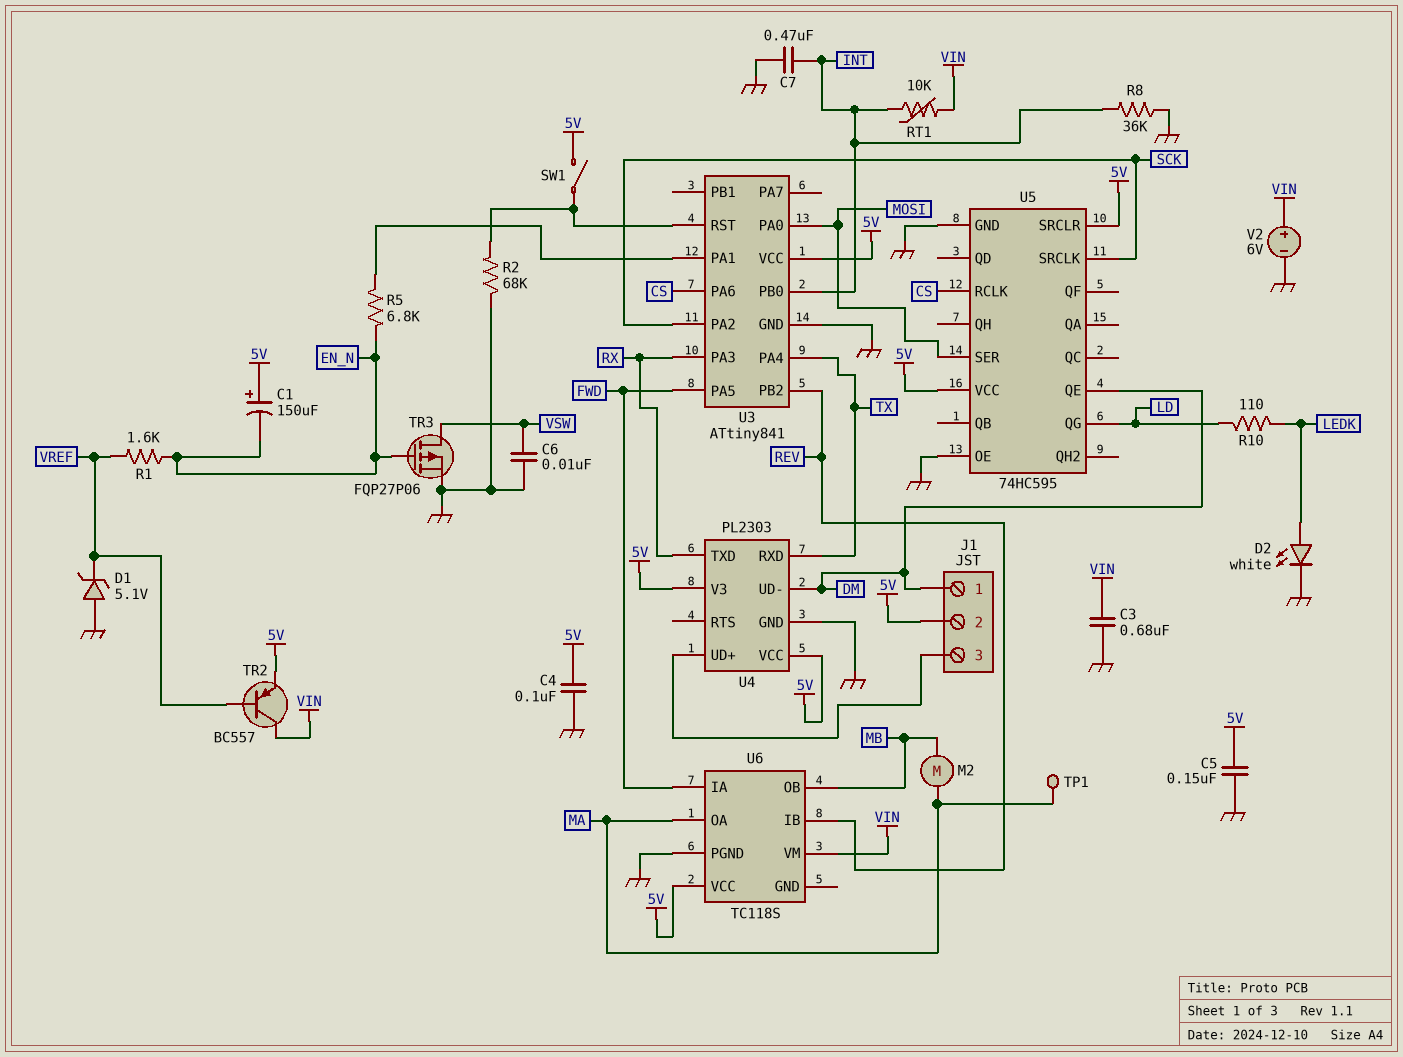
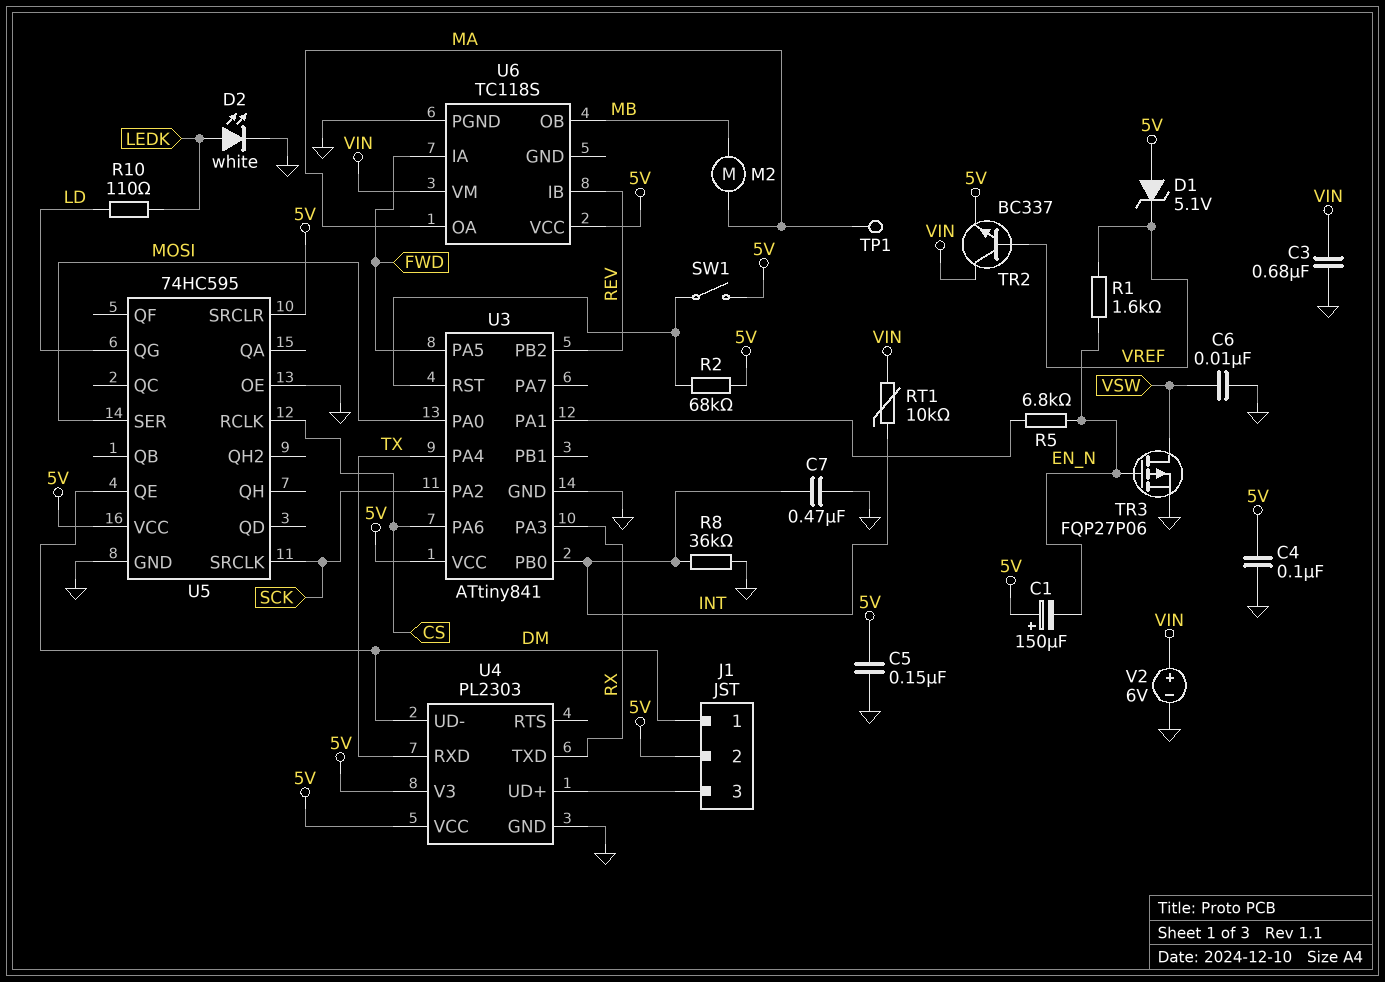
D1: zener 5.1V (A GND, K VREF) -> zener 5.1V (A 5V, K VREF)
R2: 68k (GND, U3/RST) -> 68k (5V, U3/RST)
TR2: PNP BC557 (B VREF, C VIN, E 5V) -> NPN BC337 (B VREF, C VIN, E 5V)

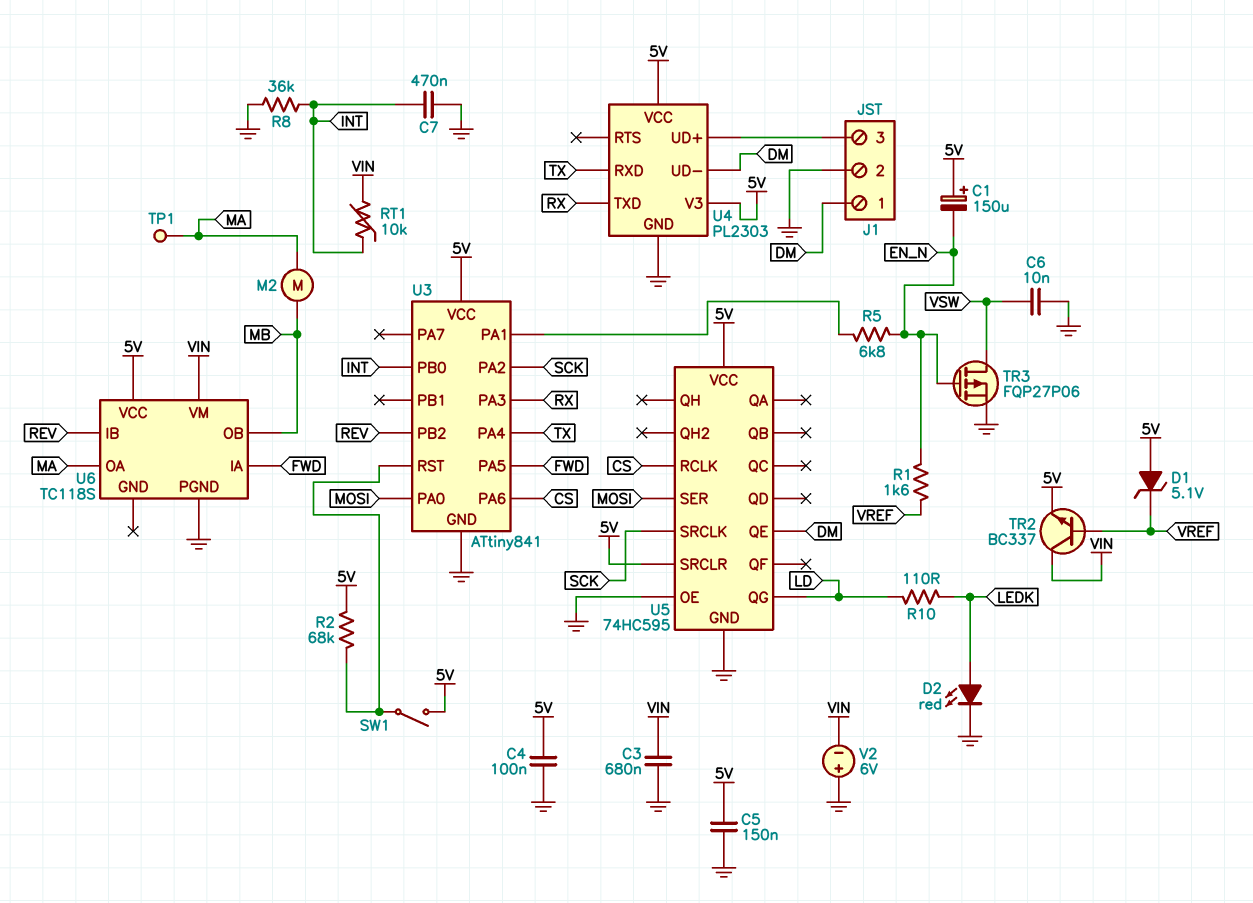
D2: LED white (A LEDK, K GND) -> LED red (A LEDK, K GND)
J1 pin 2: 5V -> GND
V2: 6V (plus VIN, minus GND) -> 6V (plus GND, minus VIN)

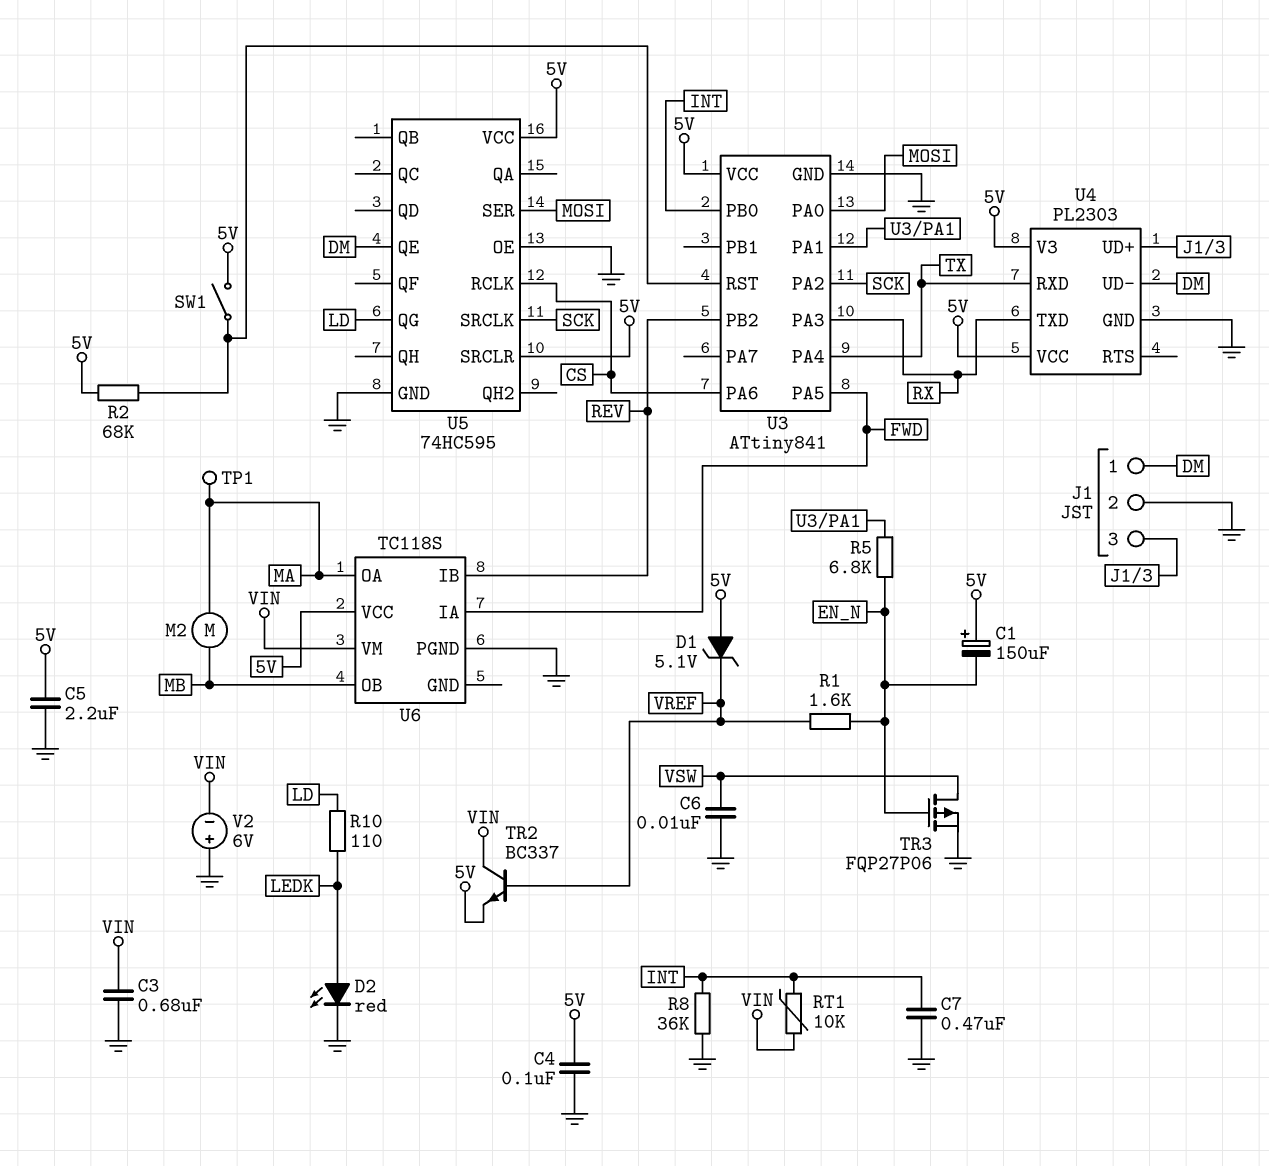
C5: 150nF (5V, GND) -> 2.2uF (5V, GND)

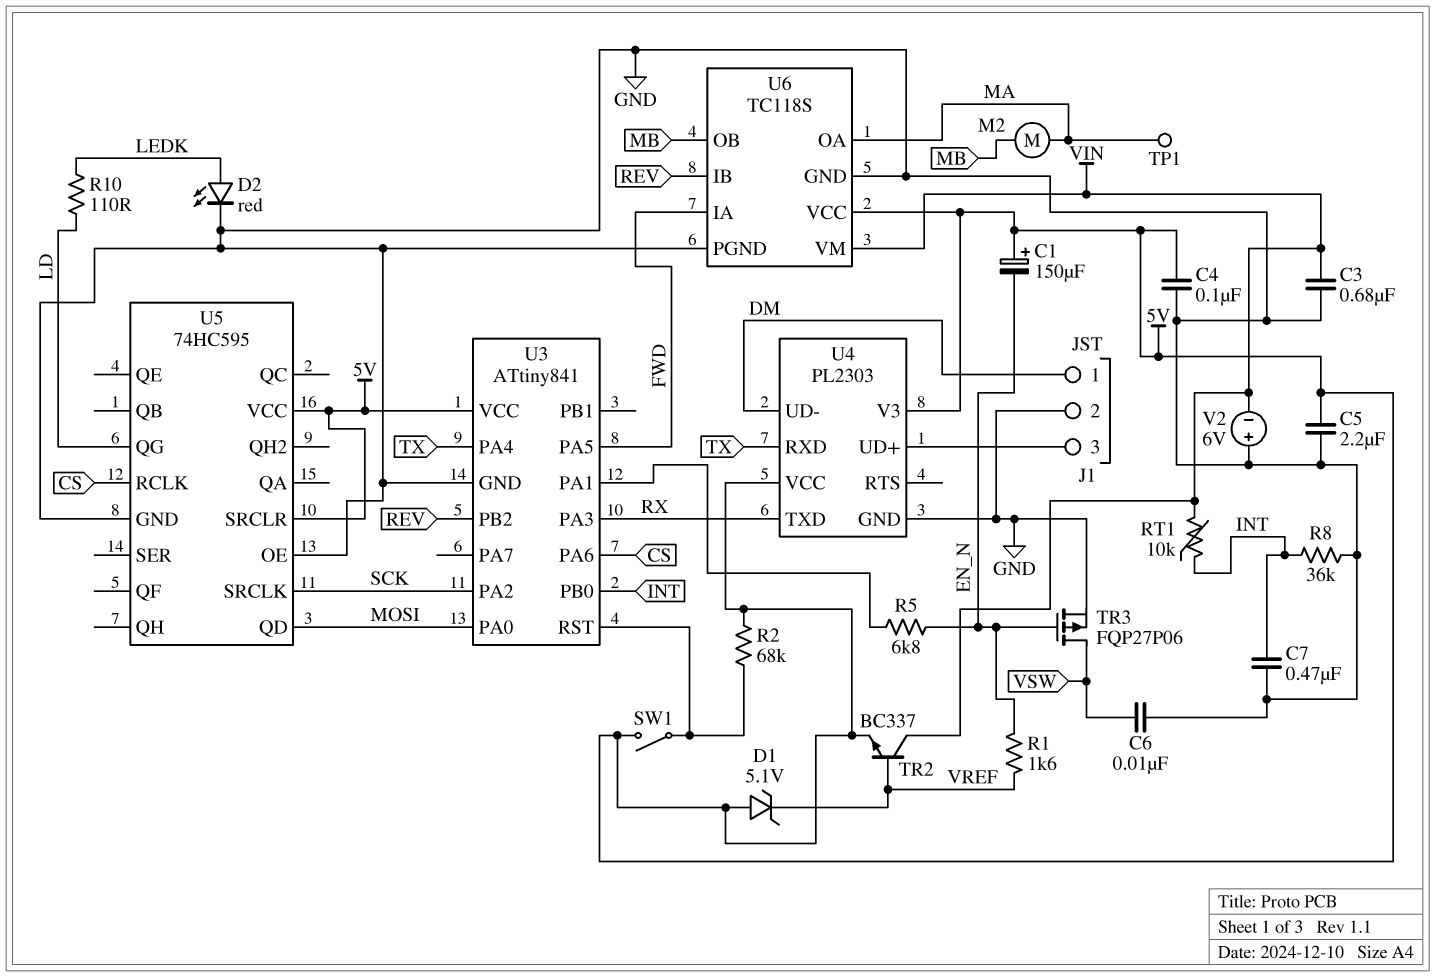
U5 pin QD: none -> MOSI
U5 pin QE: DM -> none
U5 pin SER: MOSI -> none
U6 pin GND: none -> GND

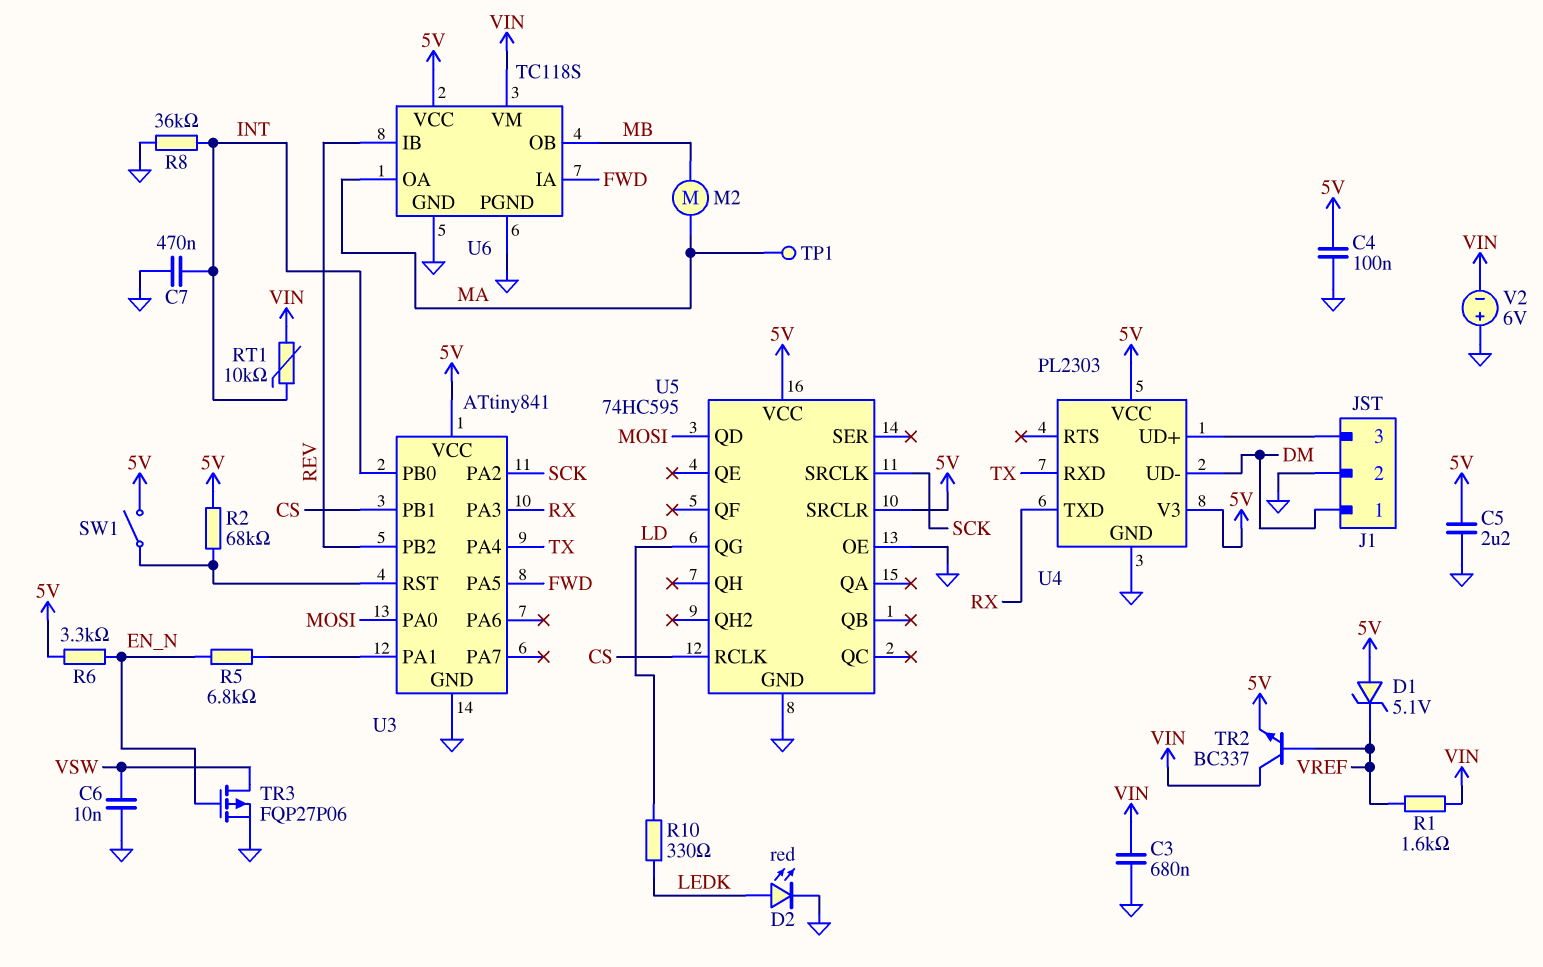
C1: 150uF (plus 5V, minus EN_N) -> none
R1: 1.6k (EN_N, VREF) -> 1.6k (VIN, VREF)
R6: none -> 3.3k (5V, EN_N)
R10: 110 (LD, LEDK) -> 330 (LD, LEDK)
U3 pin PA6: CS -> none
U3 pin PB1: none -> CS

